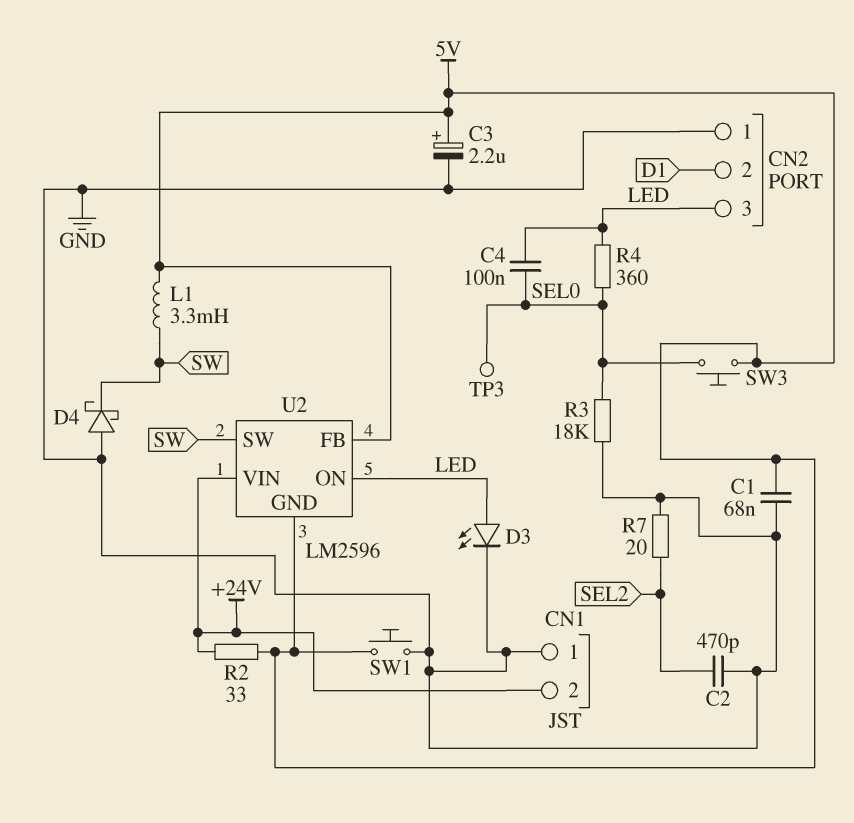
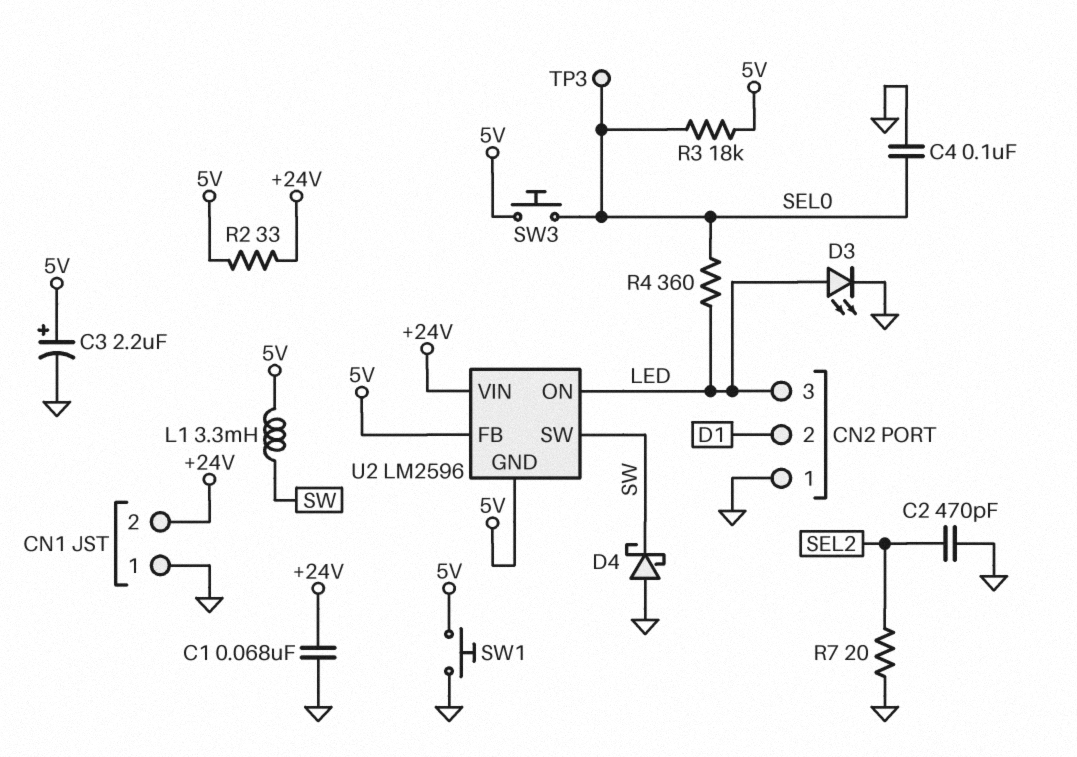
C1: 68nF (5V, GND) -> 68nF (+24V, GND)
C4: 100nF (LED, SEL0) -> 100nF (GND, SEL0)
R3: 18k (GND, SEL0) -> 18k (5V, SEL0)

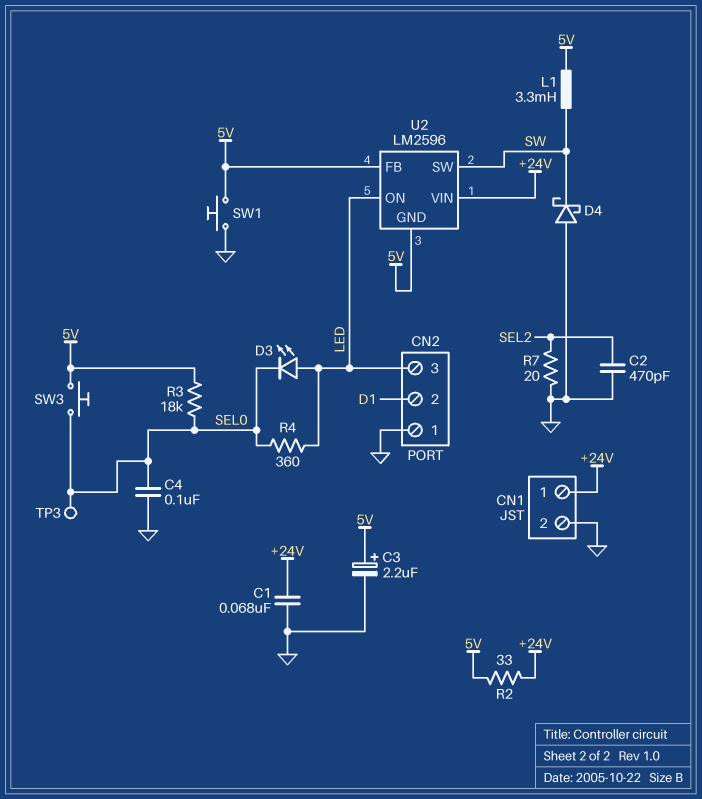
CN1 pin 1: GND -> +24V
CN1 pin 2: +24V -> GND
D3: LED (A LED, K GND) -> LED (A LED, K SEL0)

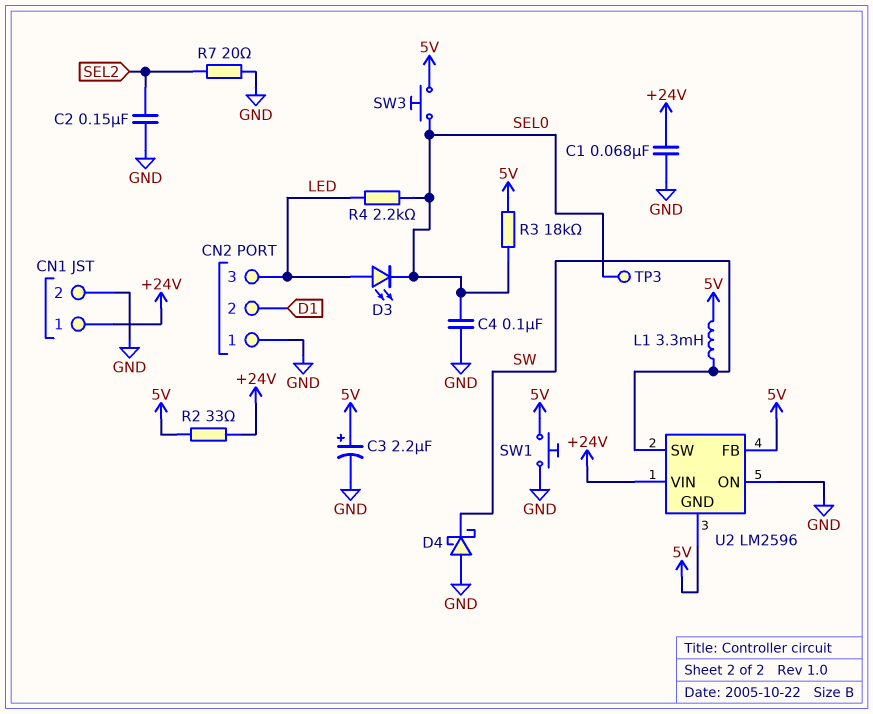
C2: 470pF (GND, SEL2) -> 150nF (GND, SEL2)
R4: 360 (LED, SEL0) -> 2.2k (LED, SEL0)
U2 pin ON: LED -> GND

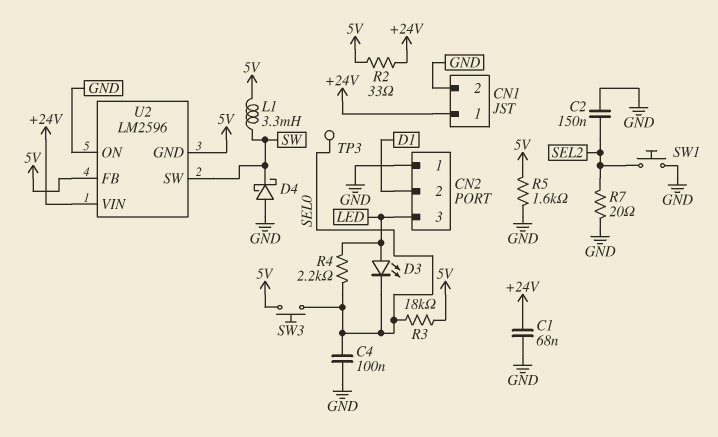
C3: 2.2uF (plus 5V, minus GND) -> none
R5: none -> 1.6k (5V, GND)
SW1: button (5V, GND) -> button (GND, SEL2)

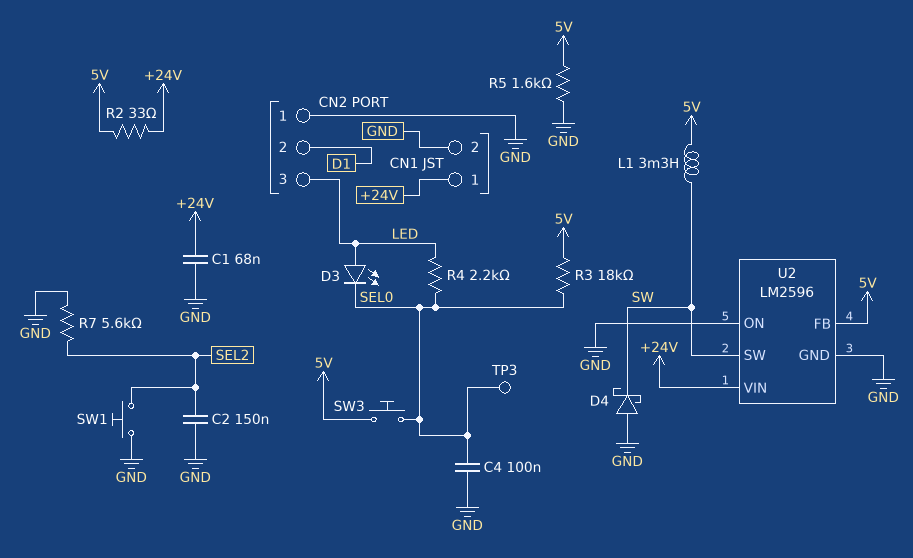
R7: 20 (GND, SEL2) -> 5.6k (GND, SEL2)
U2 pin GND: 5V -> GND

